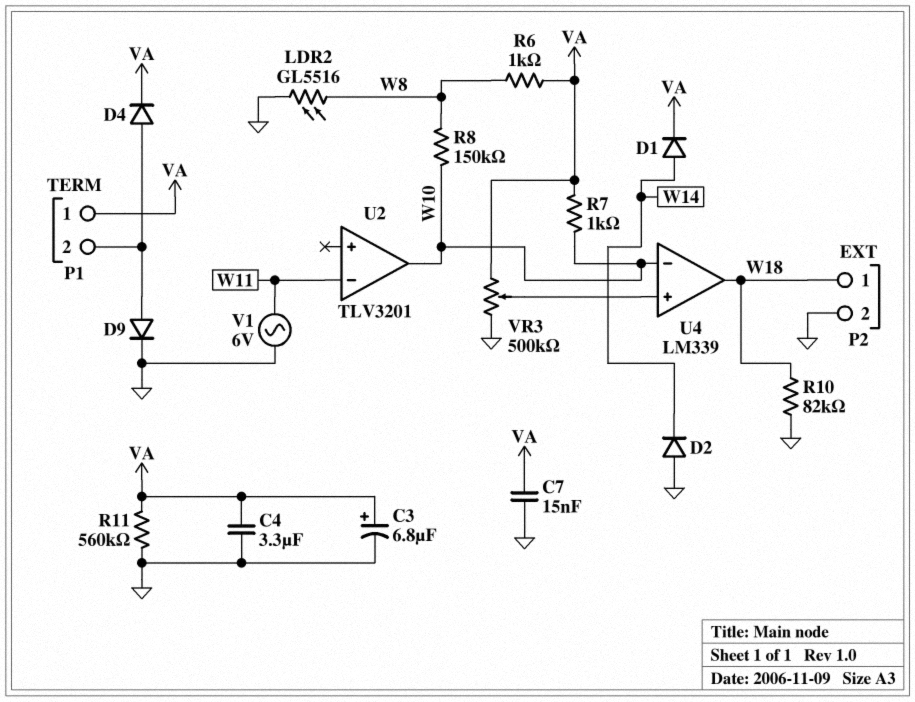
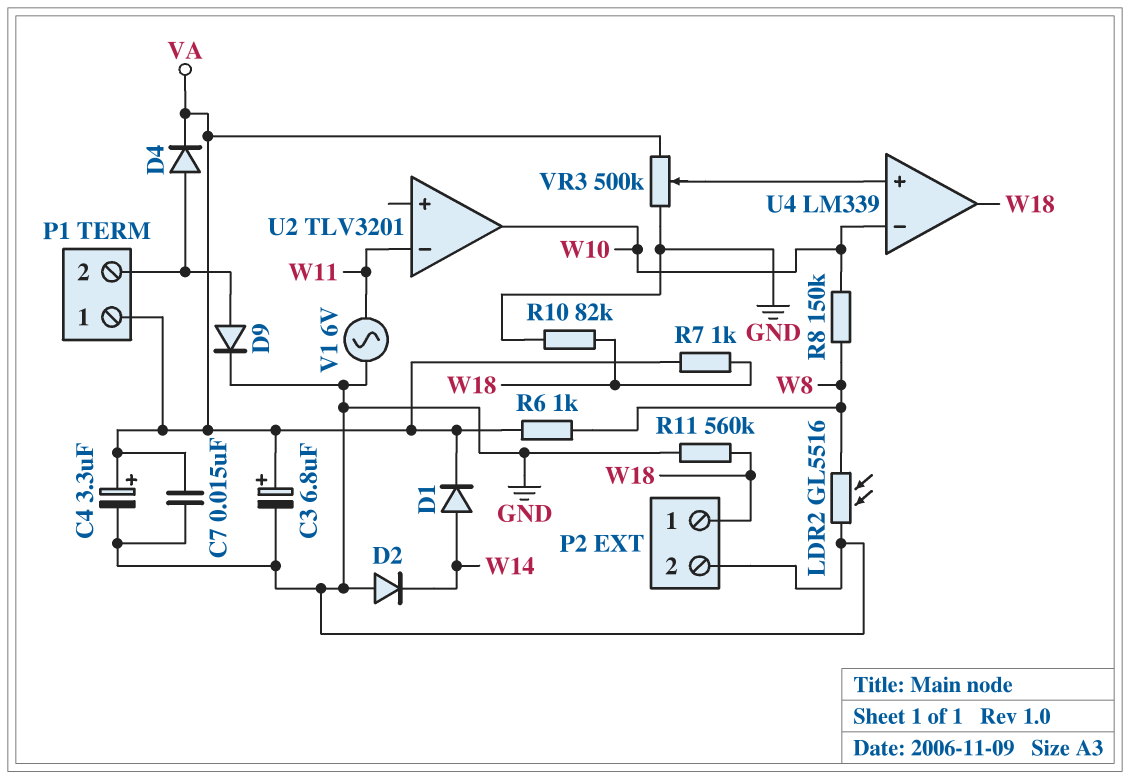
C4: 3.3uF (GND, VA) -> 3.3uF (plus VA, minus GND)
R7: 1k (VA, W10) -> 1k (VA, W18)
R11: 560k (GND, VA) -> 560k (GND, W18)

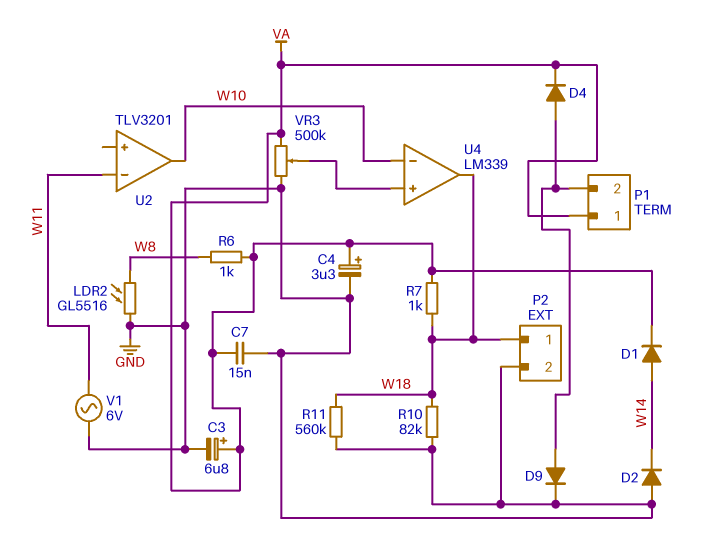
R8: 150k (W8, W10) -> none

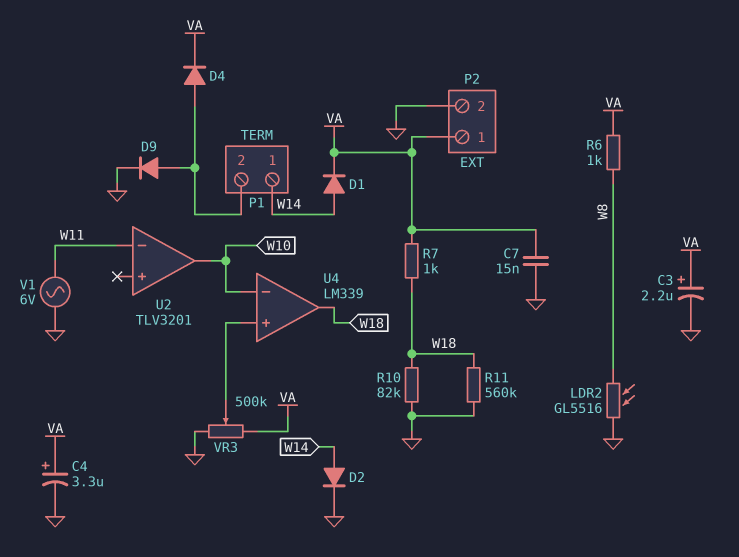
C3: 6.8uF (plus VA, minus GND) -> 2.2uF (plus VA, minus GND)
D2: diode (A GND, K W14) -> diode (A W14, K GND)
P1 pin 1: VA -> W14
P2 pin 1: W18 -> VA

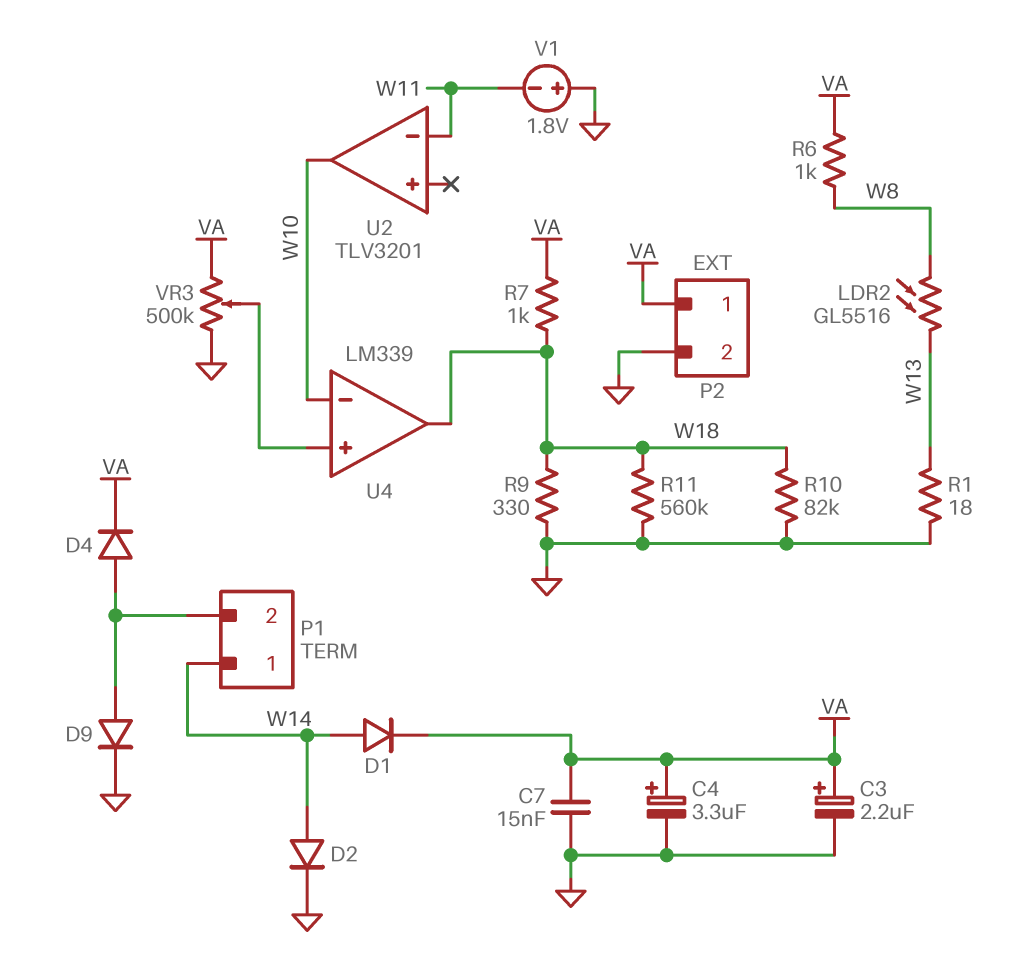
LDR2: GL5516 (GND, W8) -> GL5516 (W8, W13)
R1: none -> 18 (GND, W13)
R9: none -> 330 (GND, W18)
V1: AC 6V (GND, W11) -> 1.8V (plus GND, minus W11)

